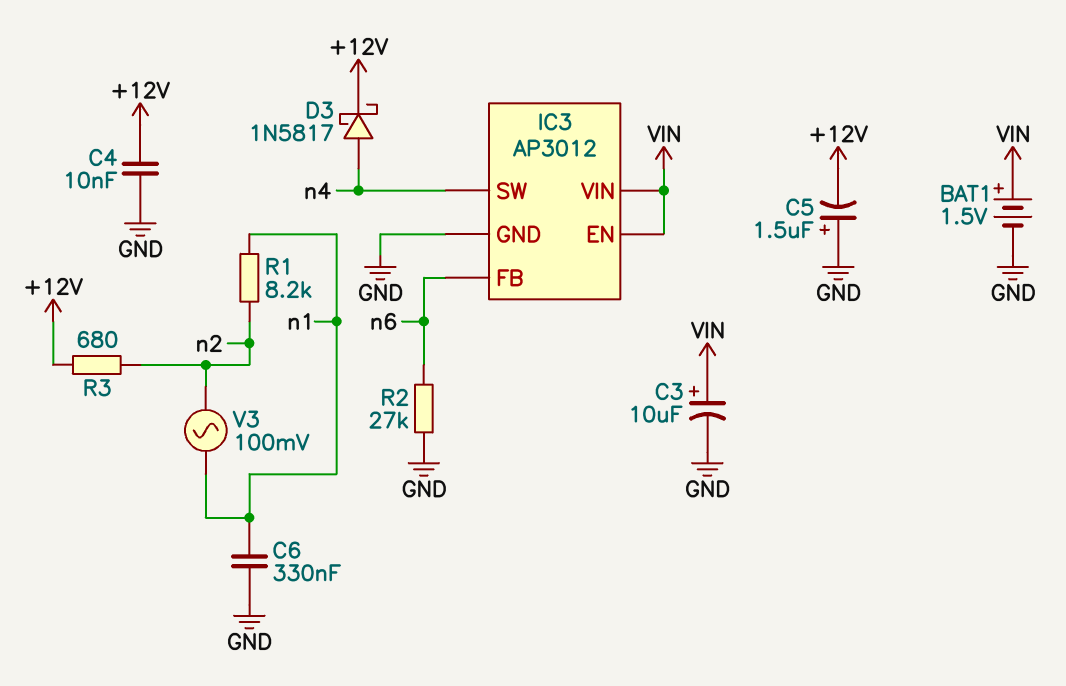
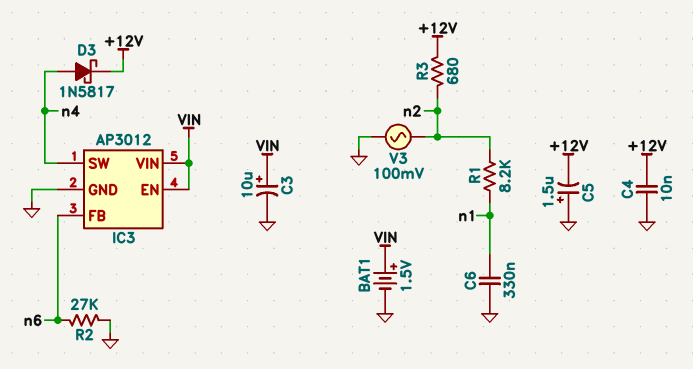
V3: AC 100mV (n1, n2) -> AC 100mV (GND, n2)

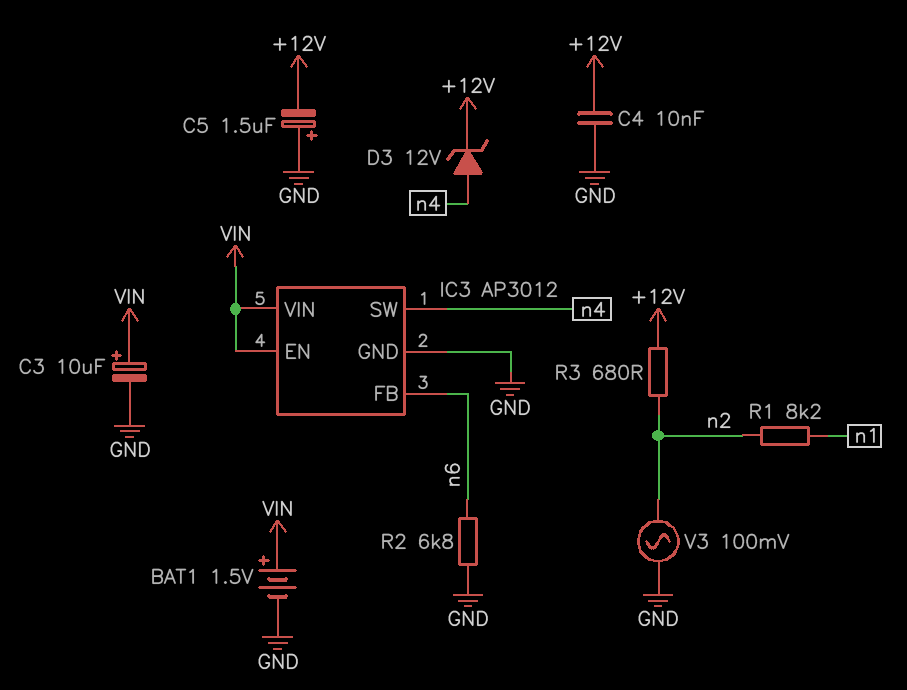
C6: 330nF (GND, n1) -> none
D3: schottky 1N5817 (A n4, K +12V) -> zener 12V (A n4, K +12V)
R2: 27k (GND, n6) -> 6.8k (GND, n6)

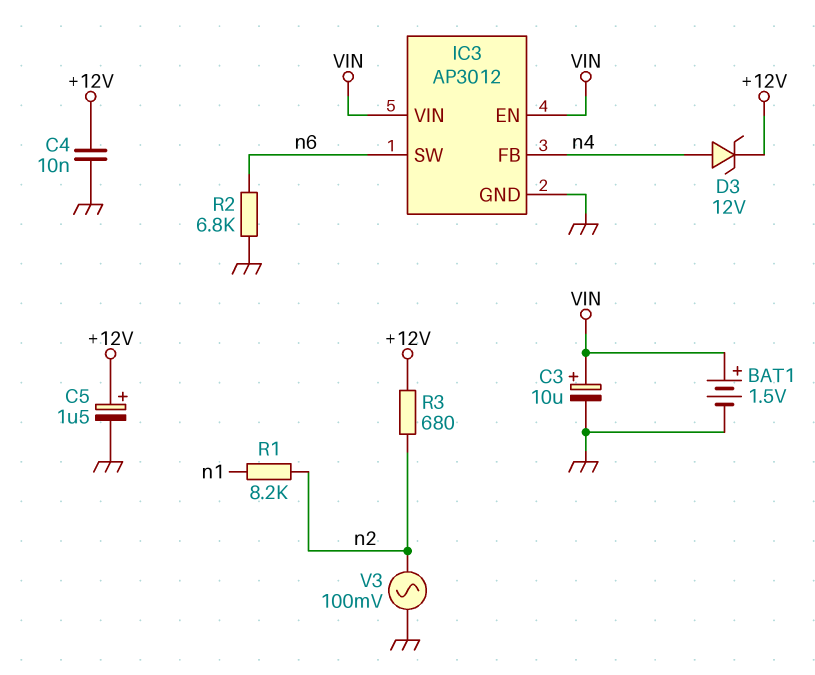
C5: 1.5uF (plus GND, minus +12V) -> 1.5uF (plus +12V, minus GND)
IC3 pin FB: n6 -> n4
IC3 pin SW: n4 -> n6

